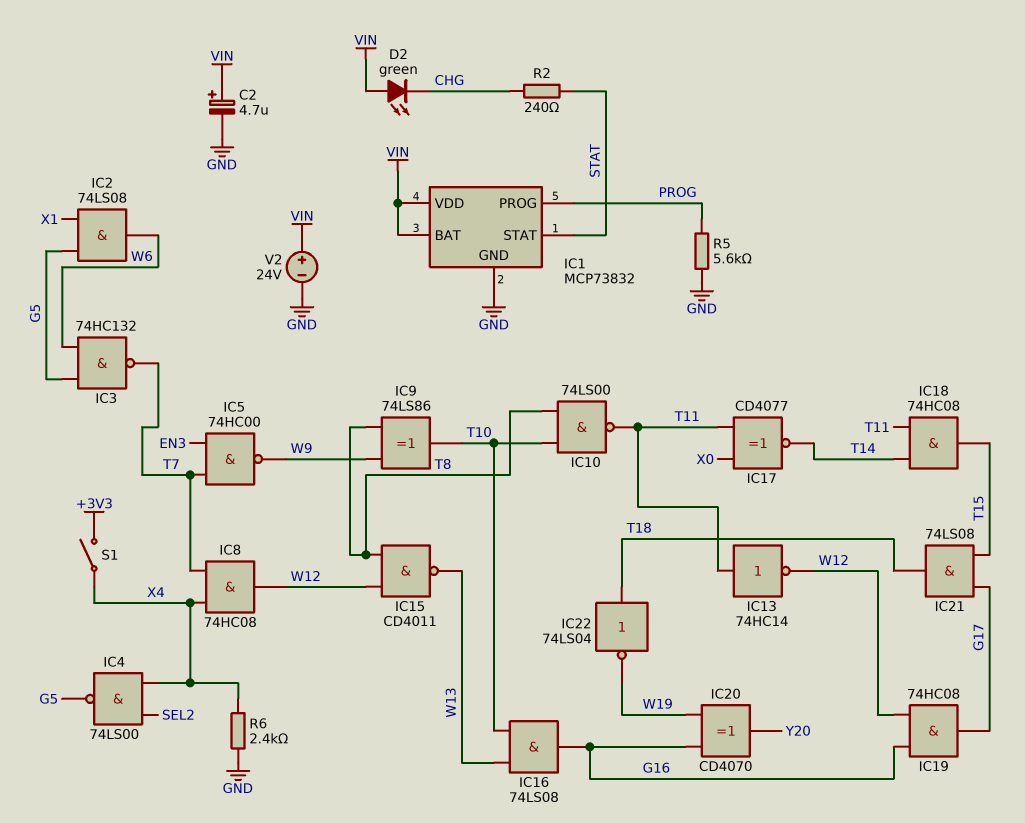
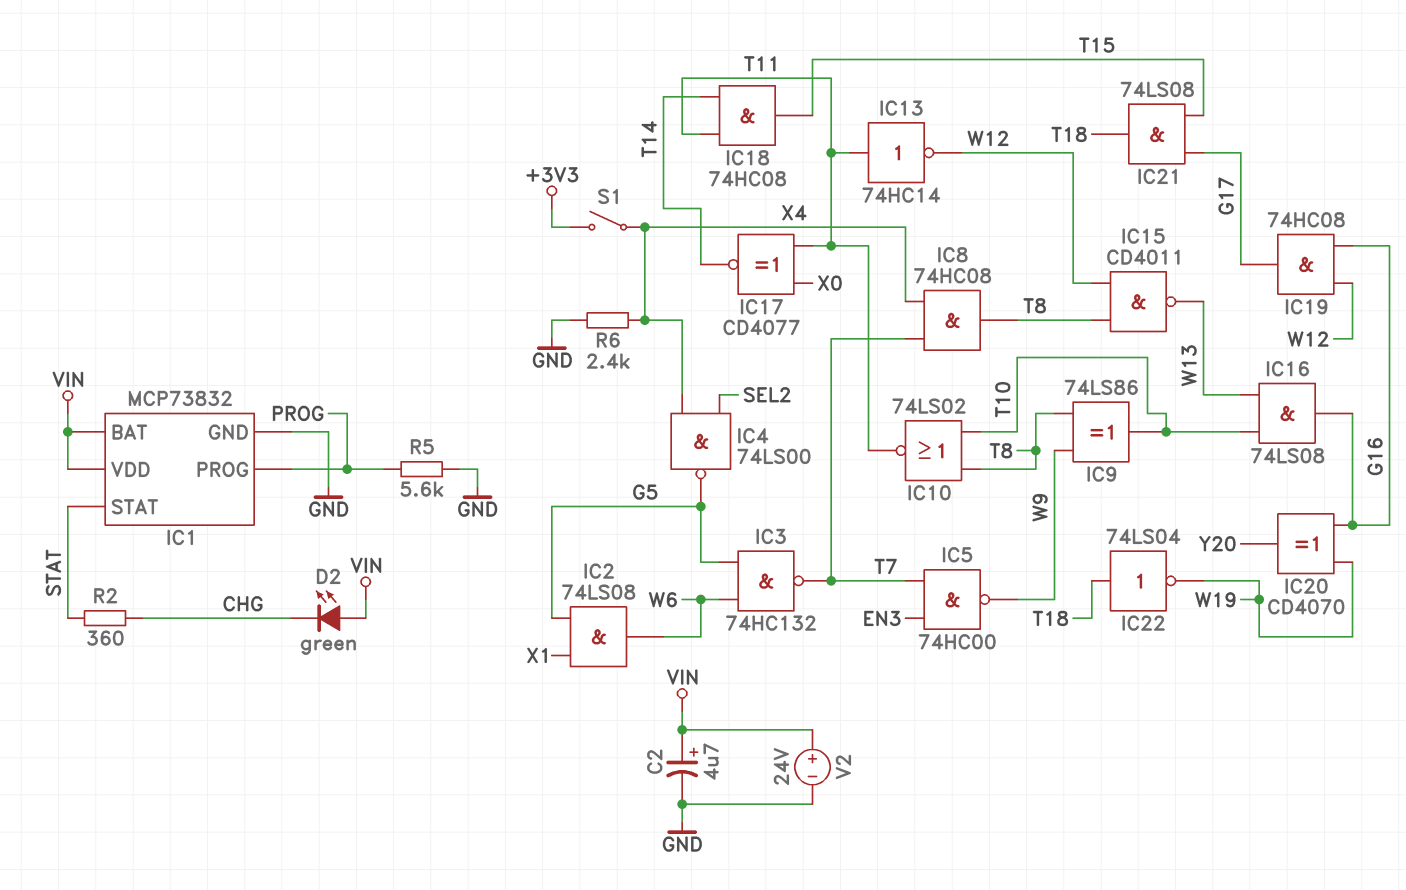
IC8: AND 74HC08 (in T7, in X4, out W12) -> AND 74HC08 (in T7, in X4, out T8)
IC10: NAND 74LS00 (in T8, in T10, out T11) -> NOR 74LS02 (in T8, in T10, out T11)
R2: 240 (CHG, STAT) -> 360 (CHG, STAT)

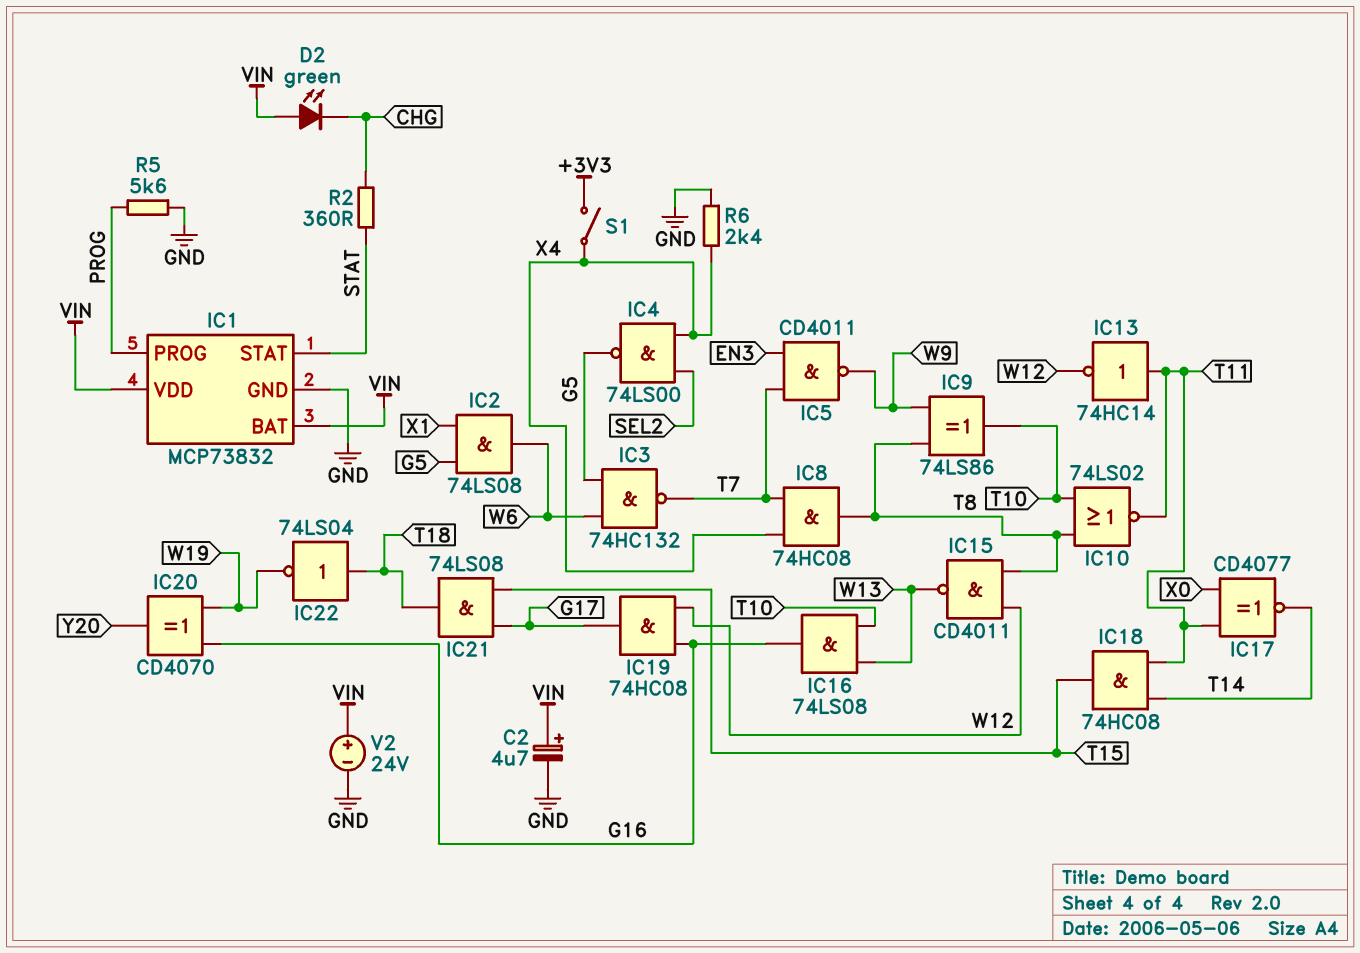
IC5: NAND 74HC00 (in EN3, in T7, out W9) -> NAND CD4011 (in EN3, in T7, out W9)

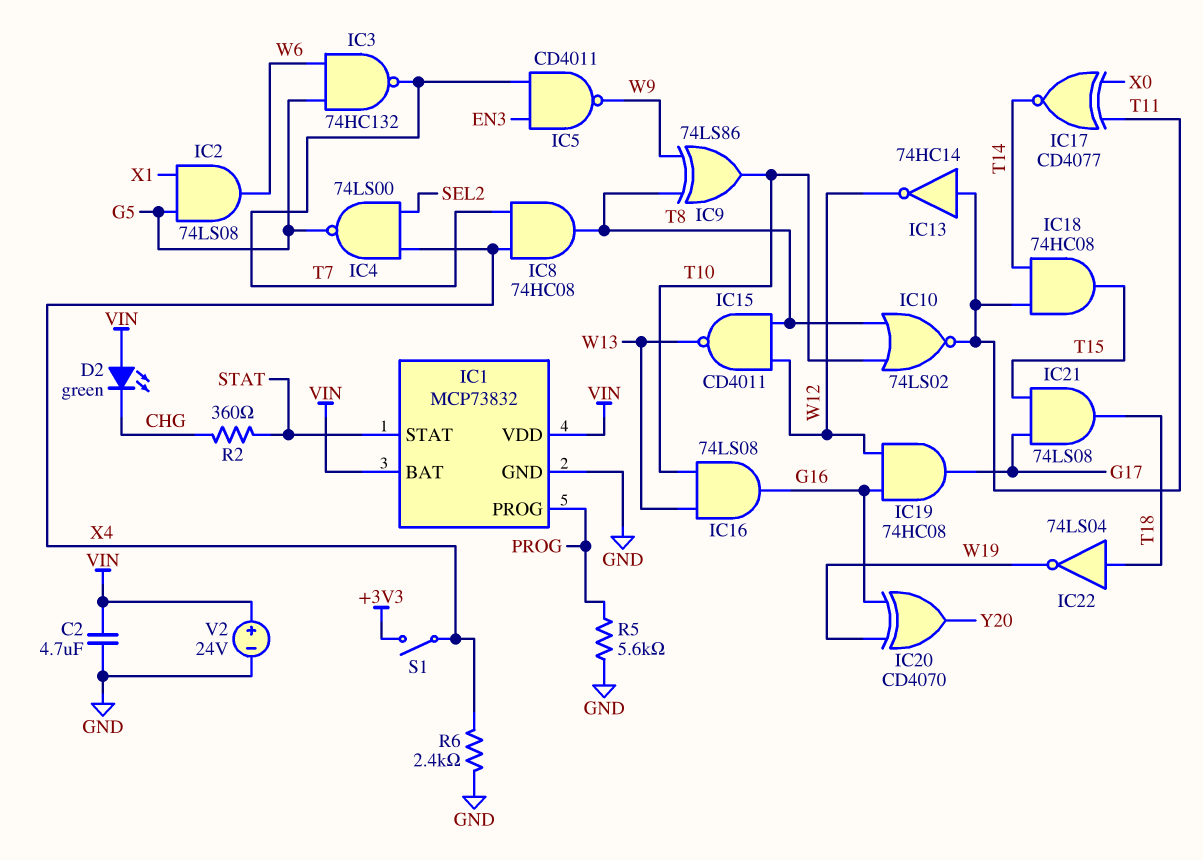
C2: 4.7uF (plus VIN, minus GND) -> 4.7uF (GND, VIN)

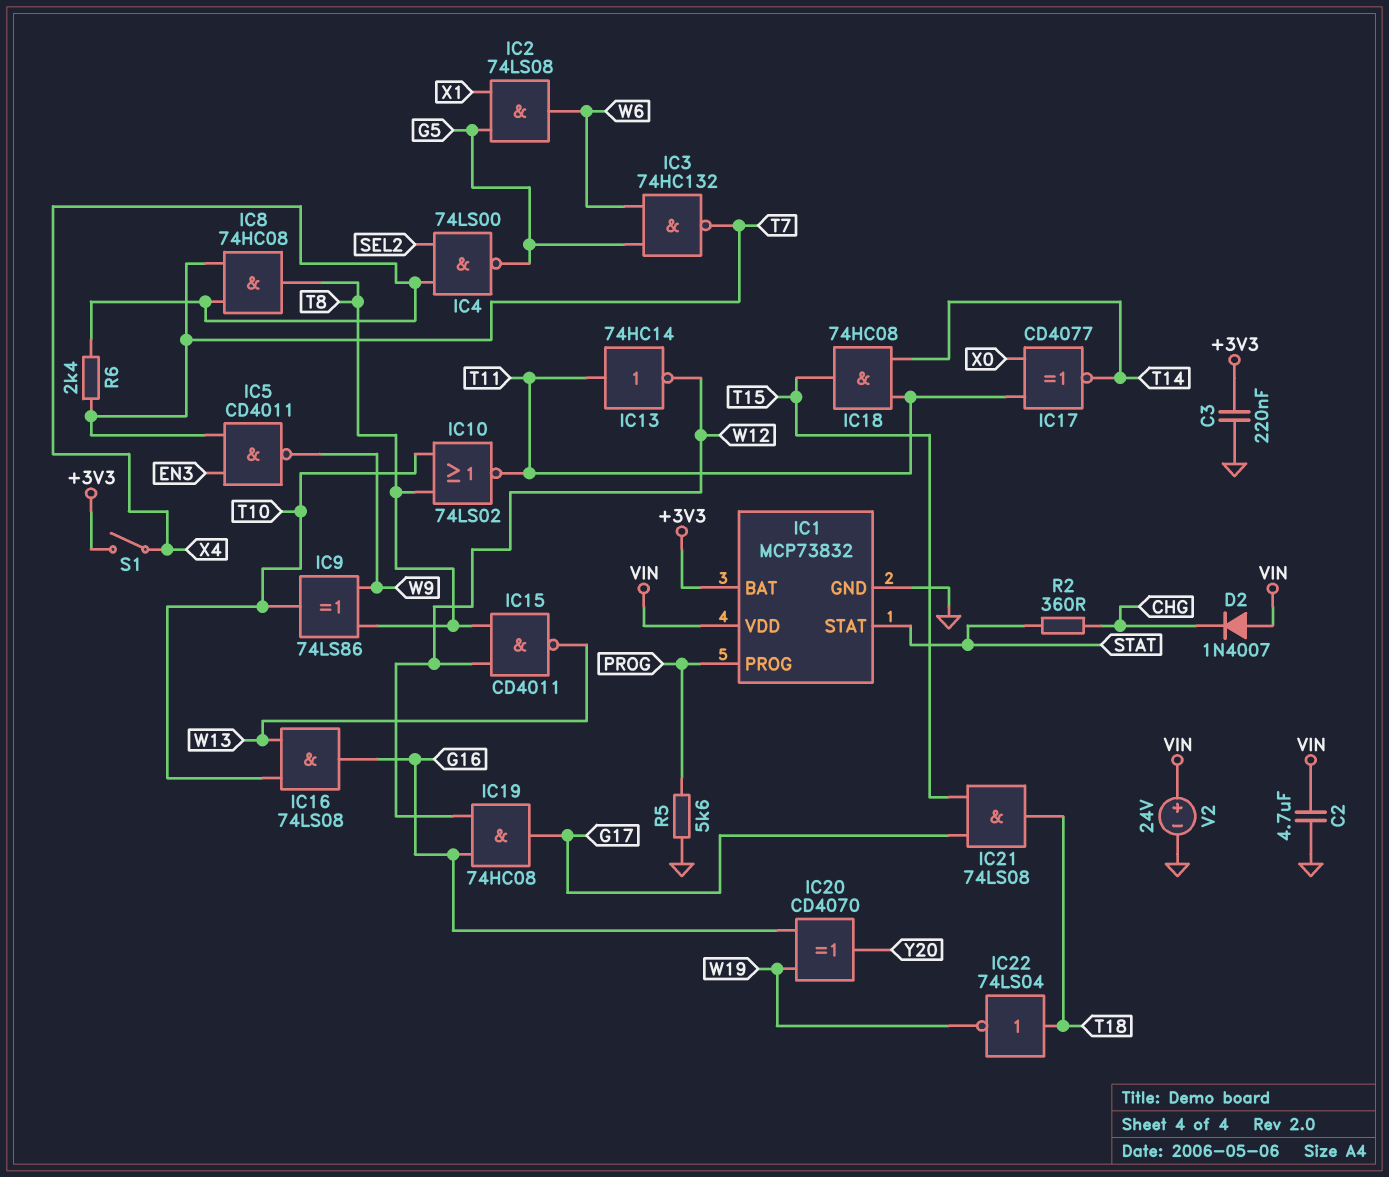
C3: none -> 220nF (+3V3, GND)
D2: LED green (A VIN, K CHG) -> diode 1N4007 (A VIN, K CHG)
IC1 pin BAT: VIN -> +3V3
R6: 2.4k (GND, X4) -> 2.4k (T7, X4)

